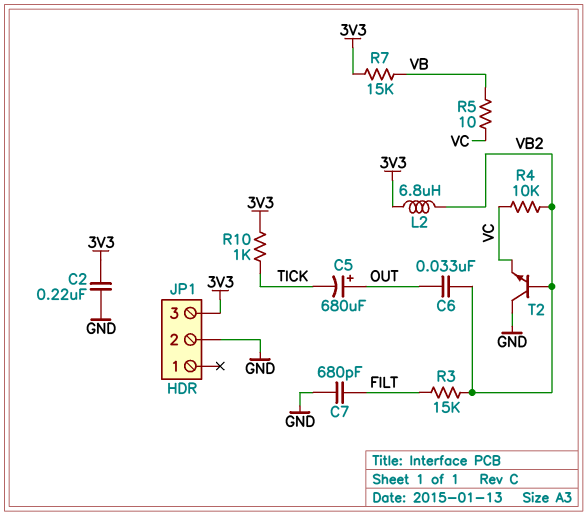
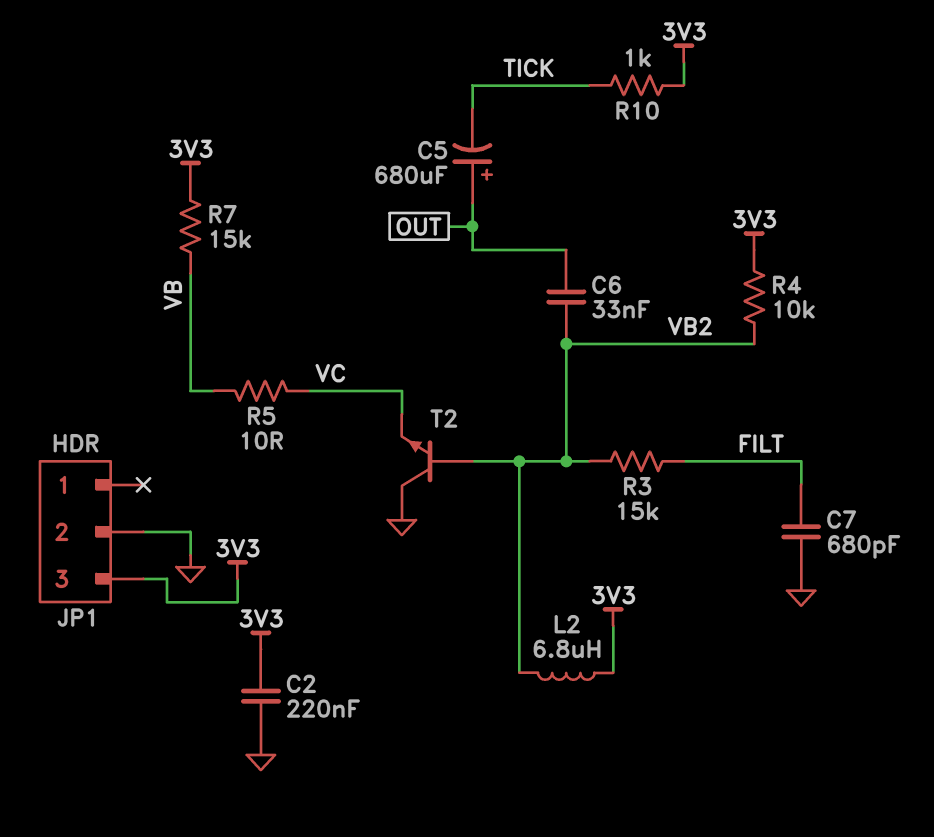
R4: 10k (VB2, VC) -> 10k (3V3, VB2)

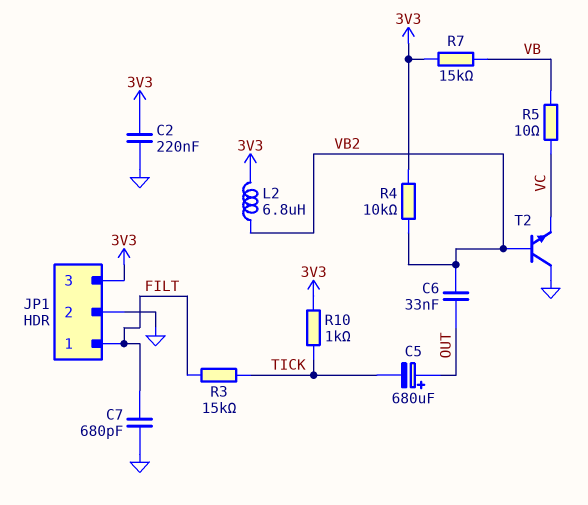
JP1 pin 1: none -> FILT
R3: 15k (FILT, VB2) -> 15k (FILT, TICK)

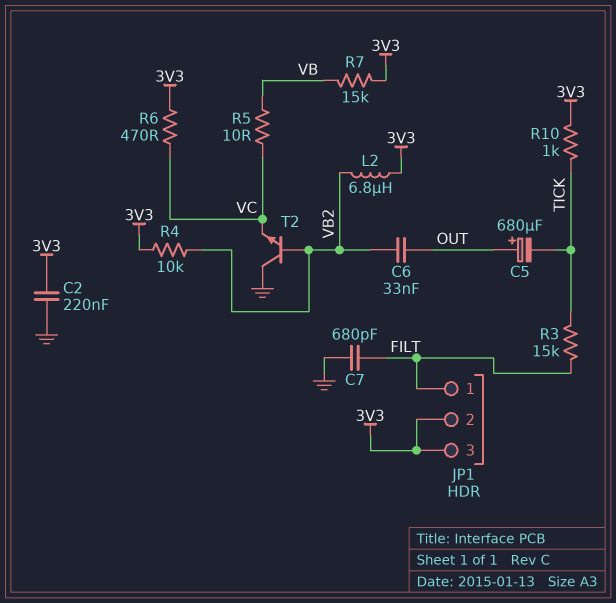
JP1 pin 2: GND -> 3V3
R6: none -> 470 (3V3, VC)

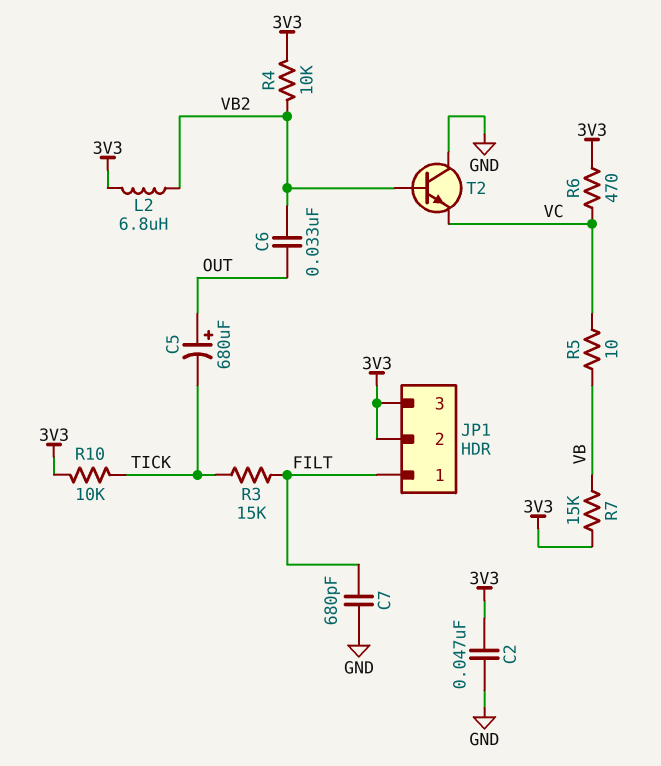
C2: 220nF (3V3, GND) -> 47nF (3V3, GND)
R10: 1k (3V3, TICK) -> 10k (3V3, TICK)

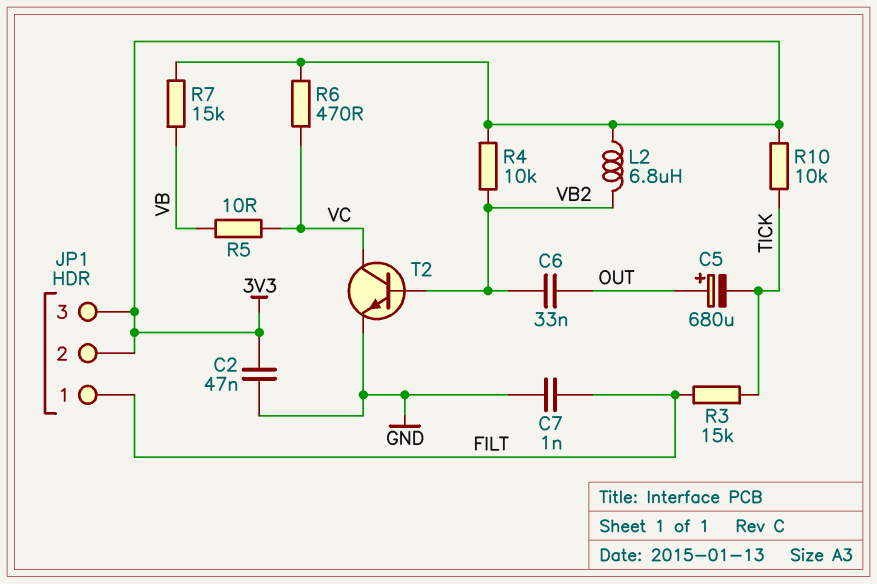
C7: 680pF (FILT, GND) -> 1nF (FILT, GND)
T2: NPN (B VB2, C GND, E VC) -> NPN (B VB2, C VC, E GND)

